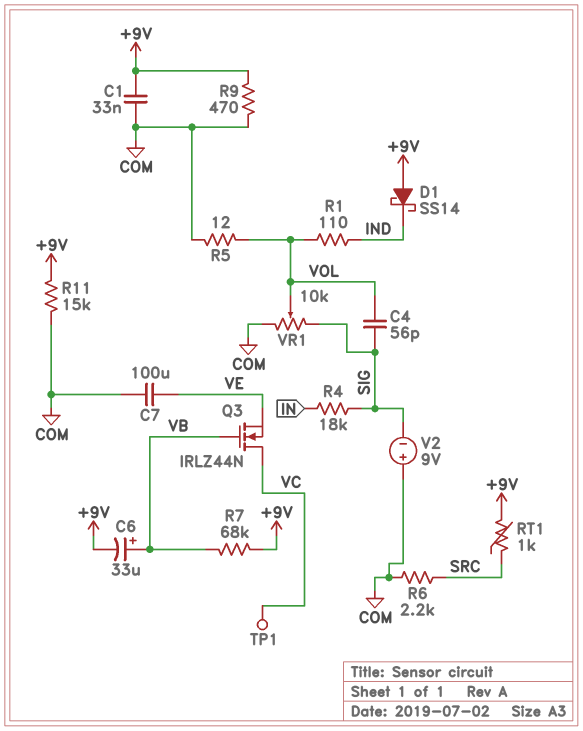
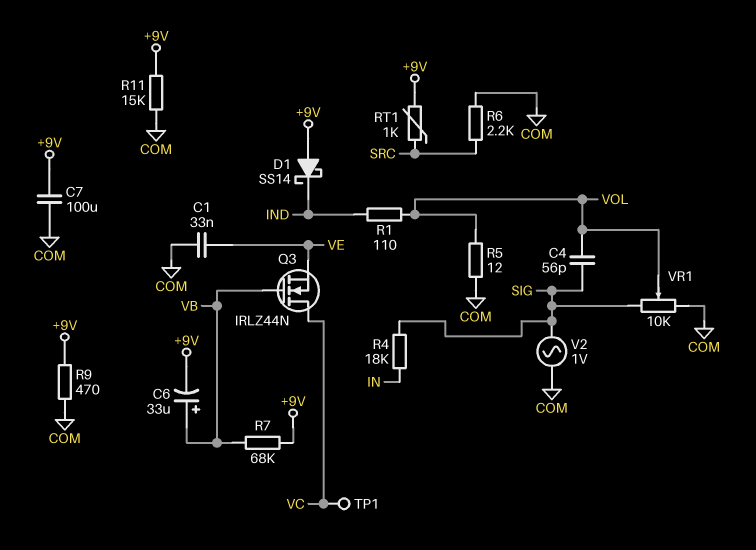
C1: 33nF (+9V, COM) -> 33nF (COM, VE)
C7: 100uF (COM, VE) -> 100uF (+9V, COM)
V2: 9V (plus COM, minus SIG) -> AC 1V (COM, SIG)

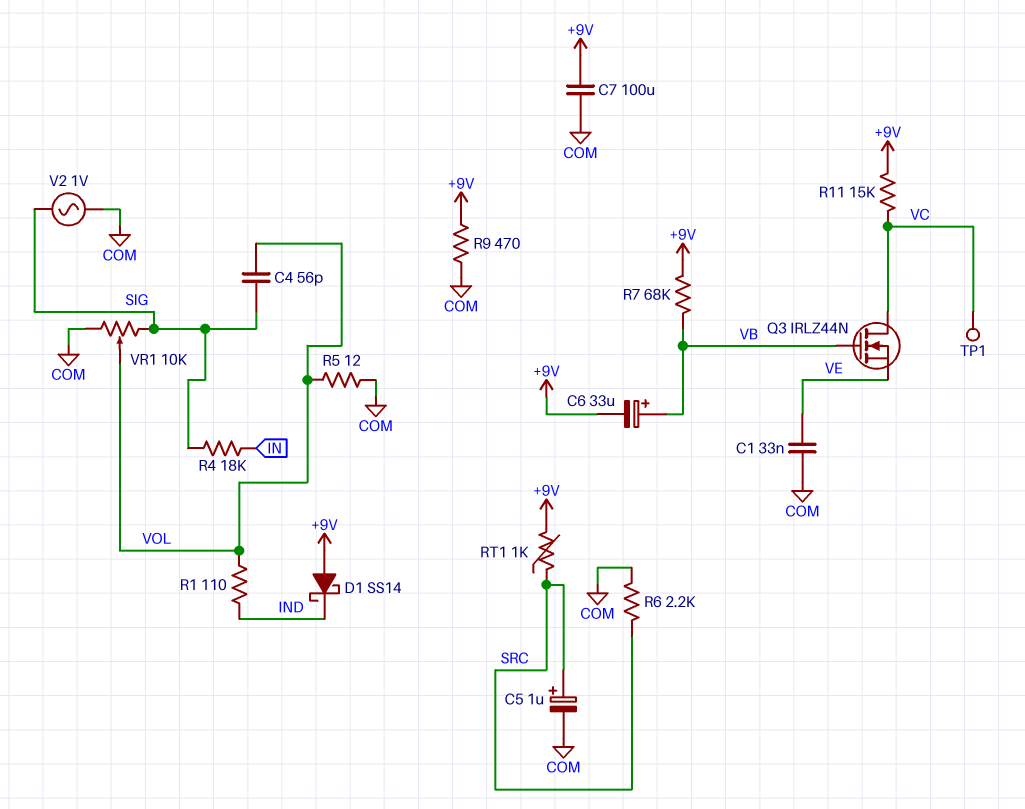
C5: none -> 1uF (plus SRC, minus COM)
R11: 15k (+9V, COM) -> 15k (+9V, VC)

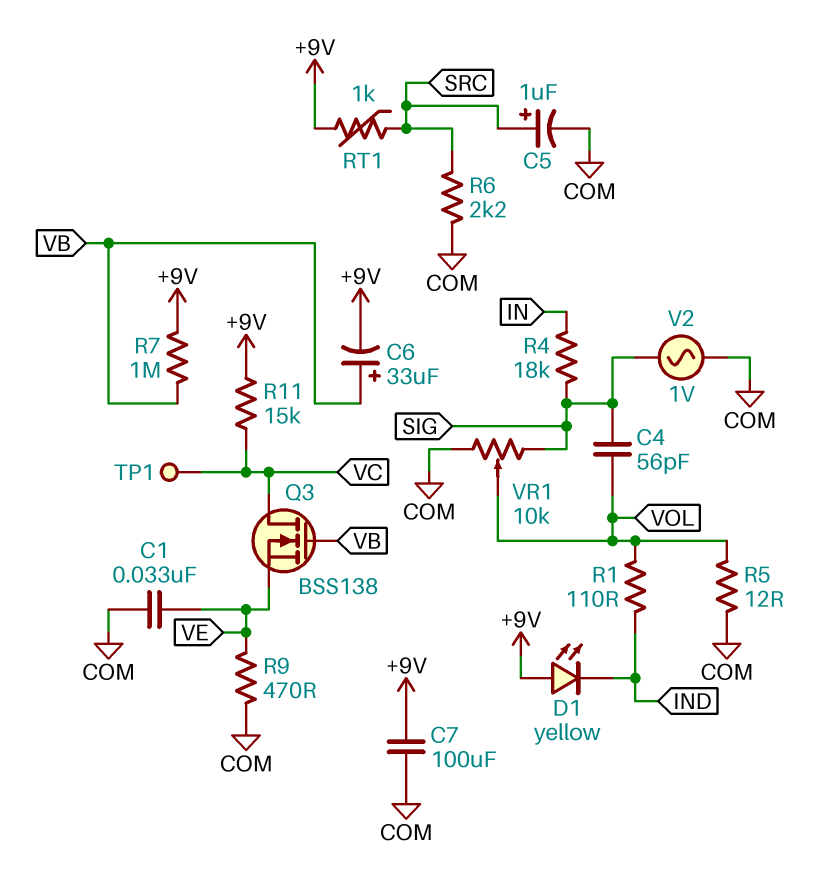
D1: schottky SS14 (A +9V, K IND) -> LED yellow (A +9V, K IND)
Q3: NMOS IRLZ44N (G VB, D VC, S VE) -> NMOS BSS138 (G VB, D VC, S VE)
R7: 68k (+9V, VB) -> 1M (+9V, VB)
R9: 470 (+9V, COM) -> 470 (COM, VE)

